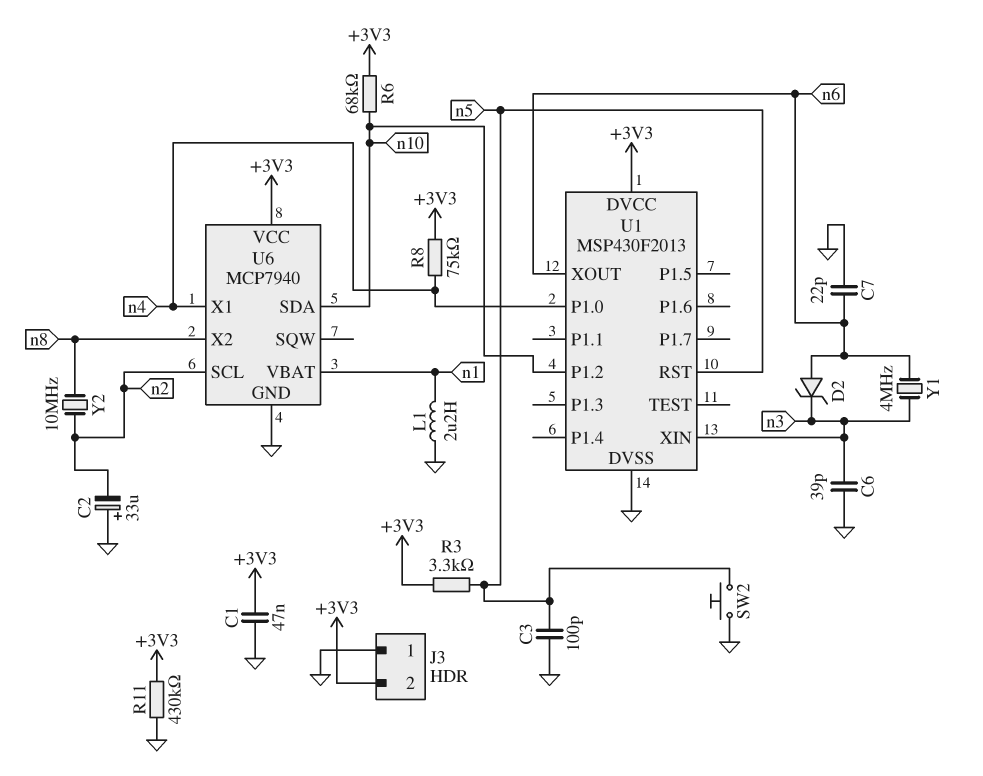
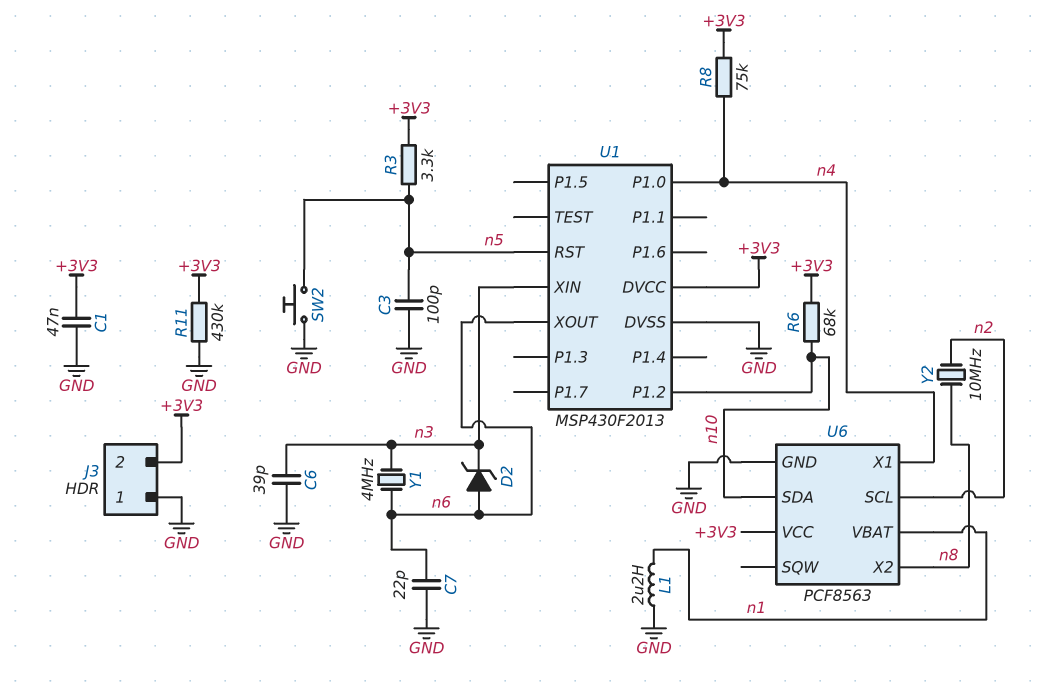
C2: 33uF (plus GND, minus n2) -> none
U6: MCP7940 -> PCF8563

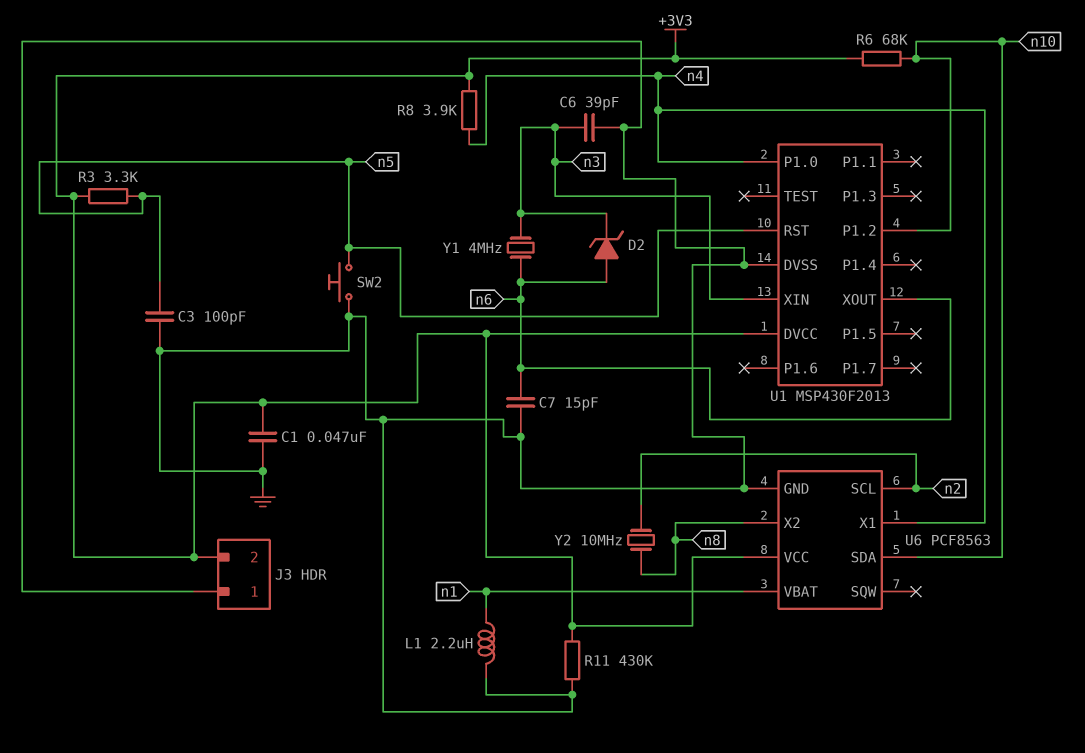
C7: 22pF (GND, n6) -> 15pF (GND, n6)
R8: 75k (+3V3, n4) -> 3.9k (+3V3, n4)

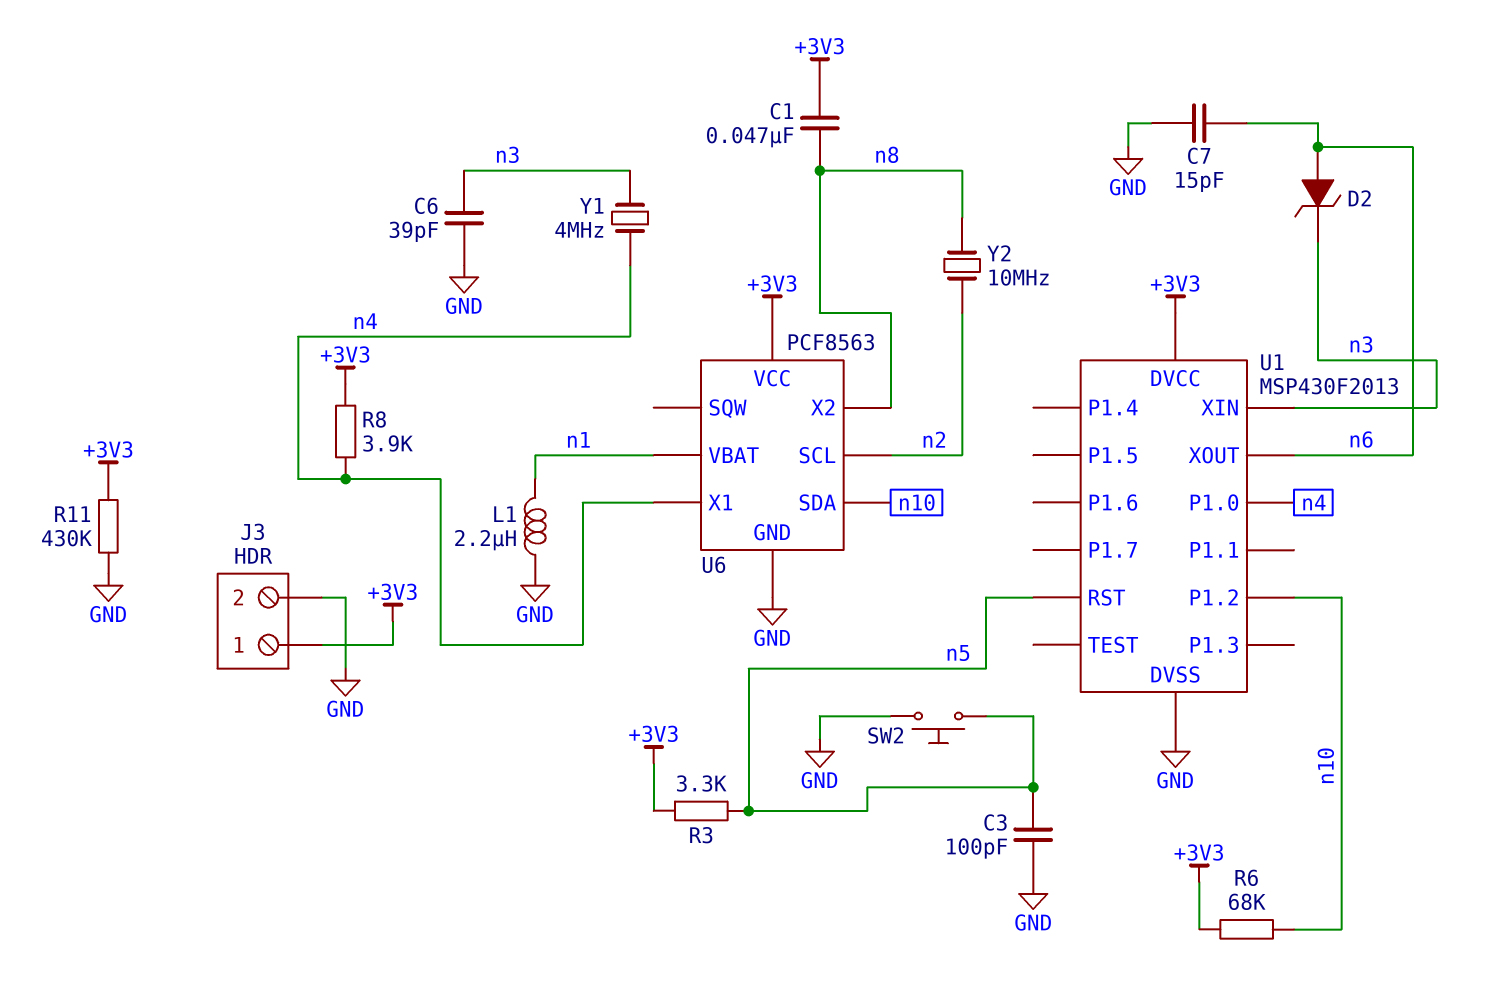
C1: 47nF (+3V3, GND) -> 47nF (+3V3, n8)
J3 pin 1: GND -> +3V3
J3 pin 2: +3V3 -> GND
Y1: 4MHz (n3, n6) -> 4MHz (n3, n4)

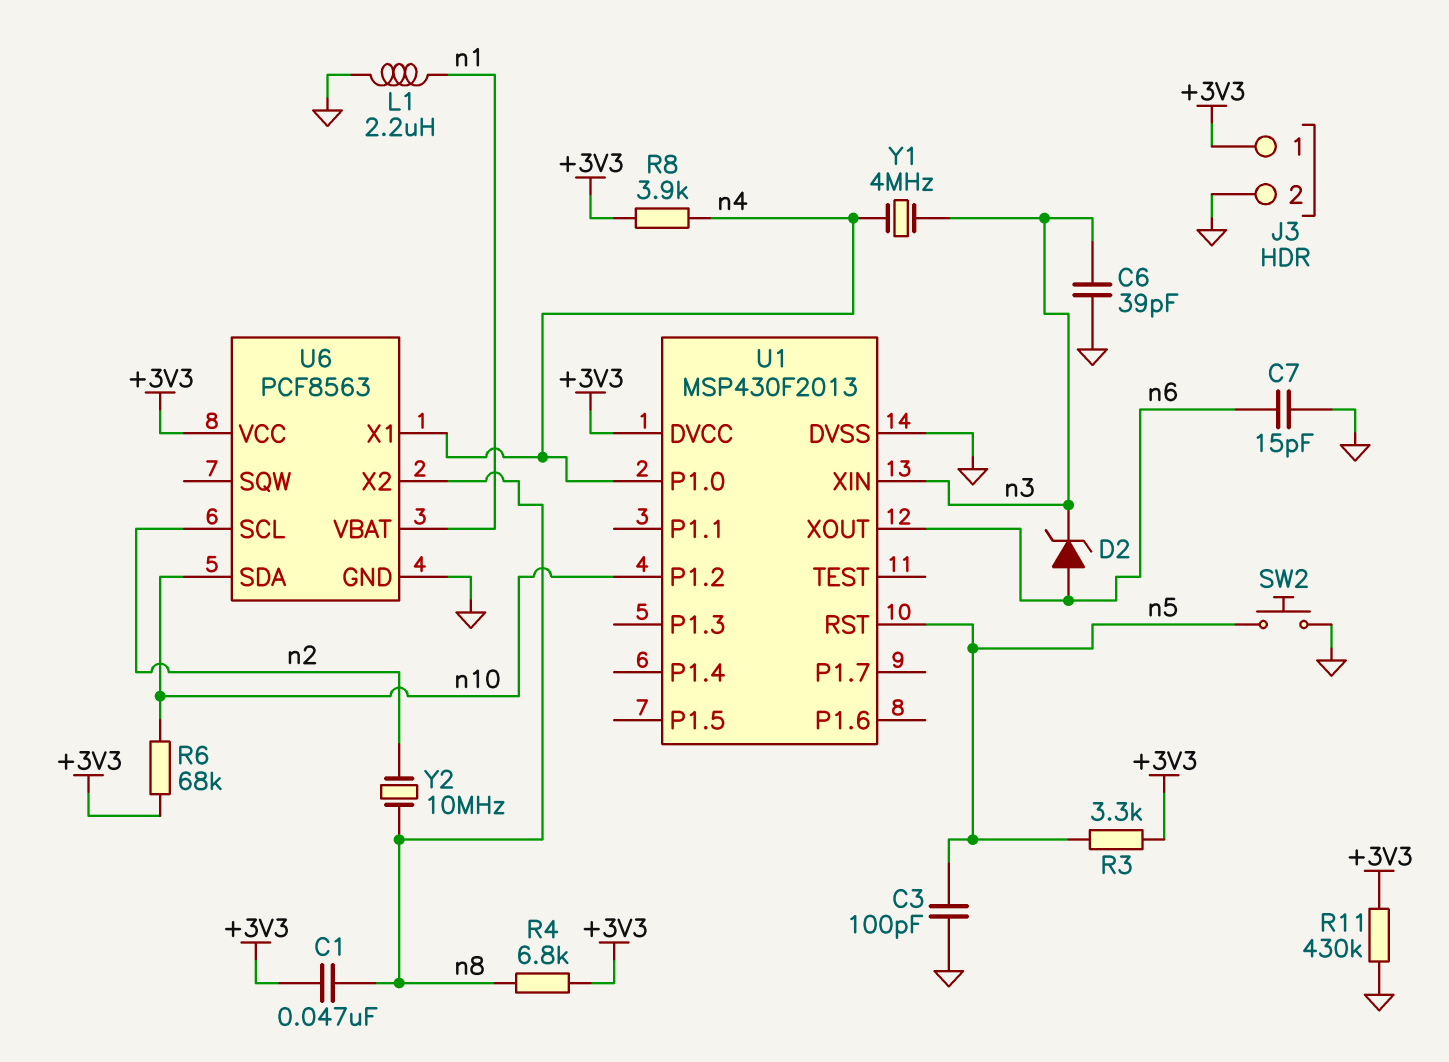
R4: none -> 6.8k (+3V3, n8)

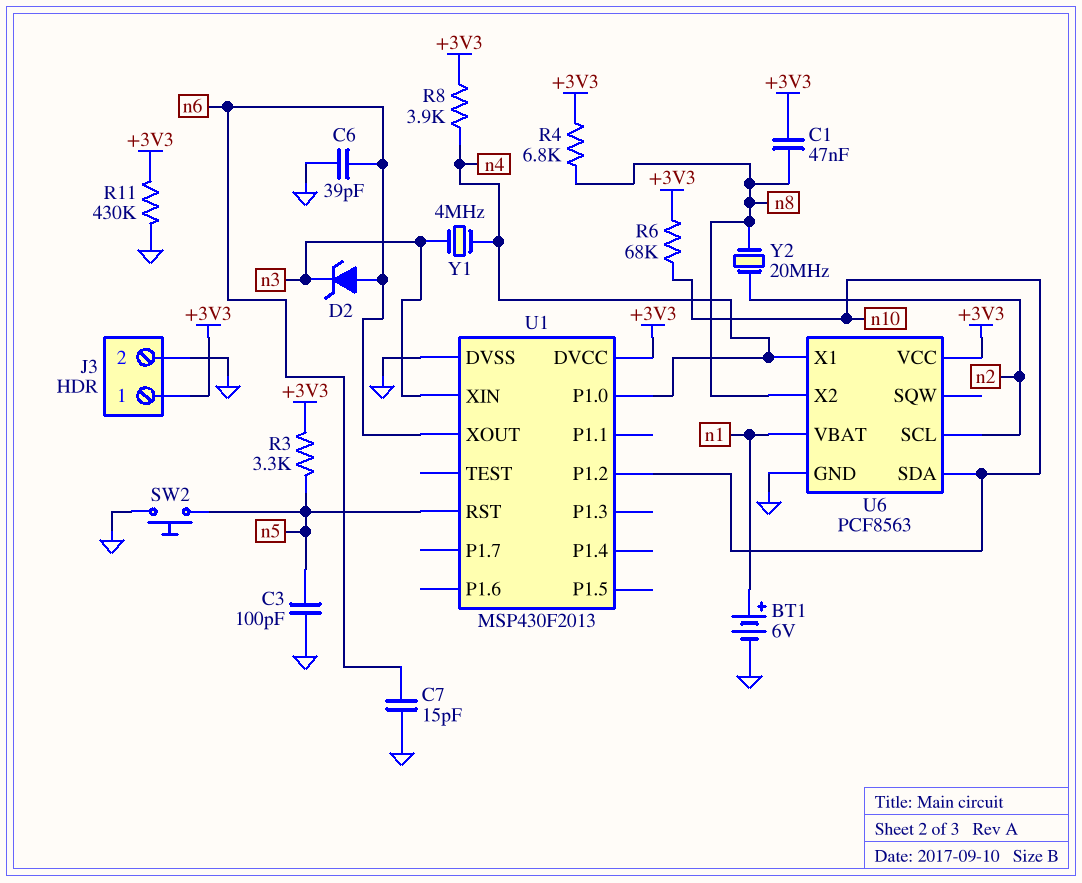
BT1: none -> 6V (plus n1, minus GND)
C6: 39pF (GND, n3) -> 39pF (GND, n6)
L1: 2.2uH (GND, n1) -> none
Y2: 10MHz (n2, n8) -> 20MHz (n2, n8)

